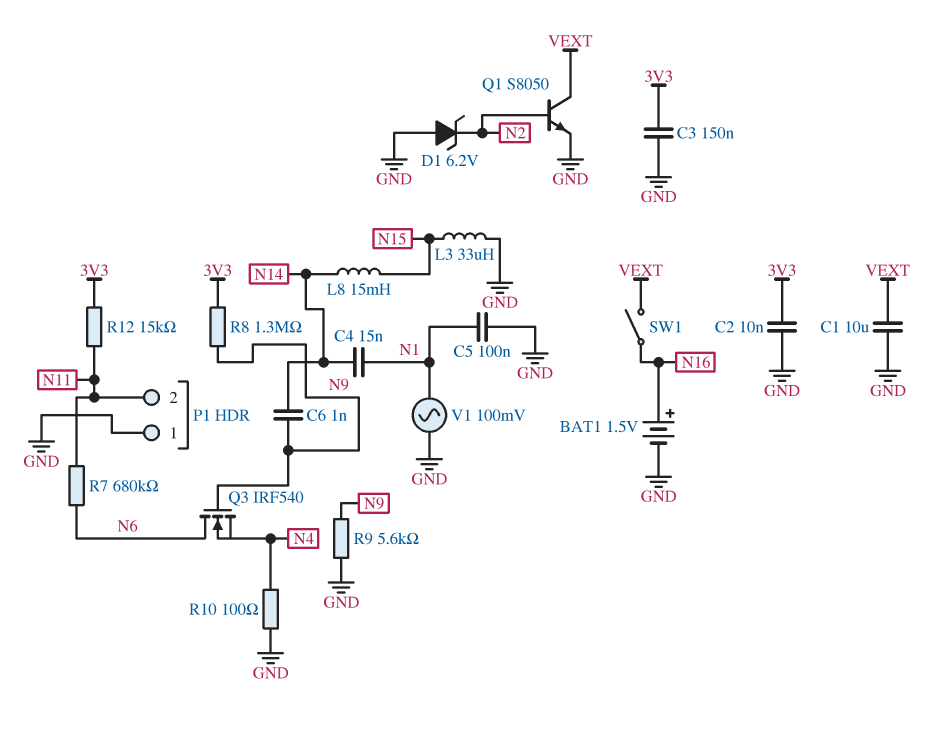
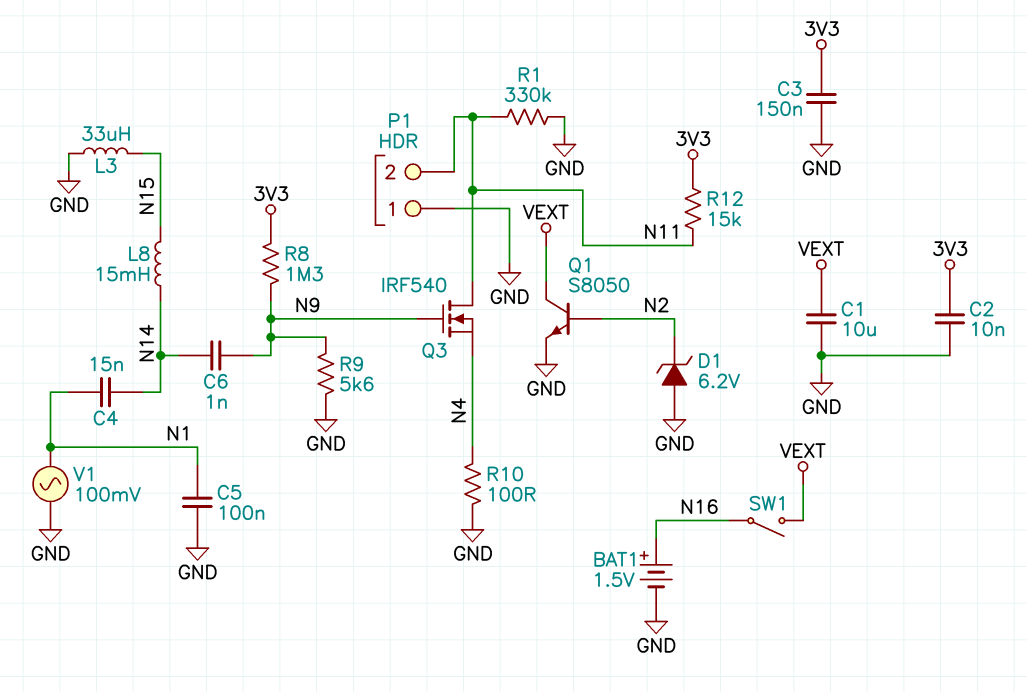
Q3: NMOS IRF540 (G N9, D N6, S N4) -> NMOS IRF540 (G N9, D N11, S N4)
R1: none -> 330k (GND, N11)
R7: 680k (N6, N11) -> none

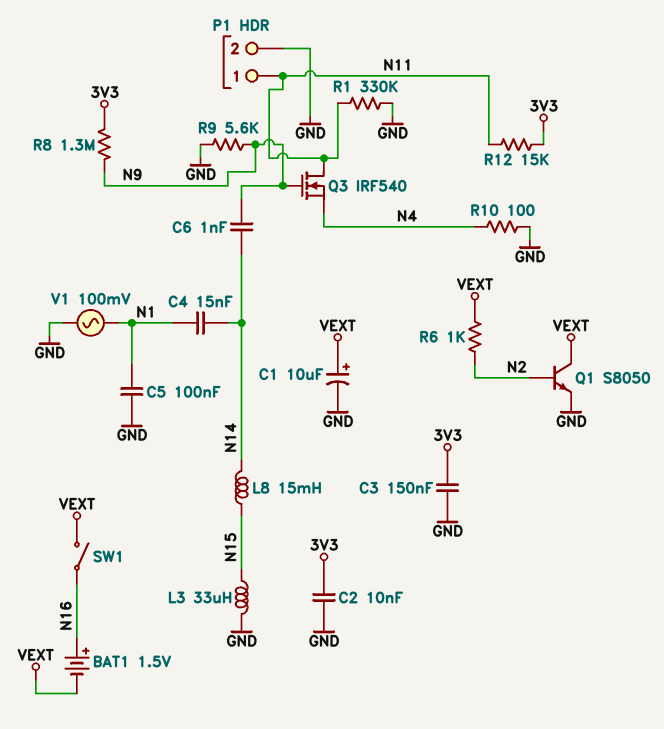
BAT1: 1.5V (plus N16, minus GND) -> 1.5V (plus N16, minus VEXT)
C1: 10uF (GND, VEXT) -> 10uF (plus VEXT, minus GND)
D1: zener 6.2V (A GND, K N2) -> none
P1 pin 1: GND -> N11
P1 pin 2: N11 -> GND
R6: none -> 1k (N2, VEXT)

